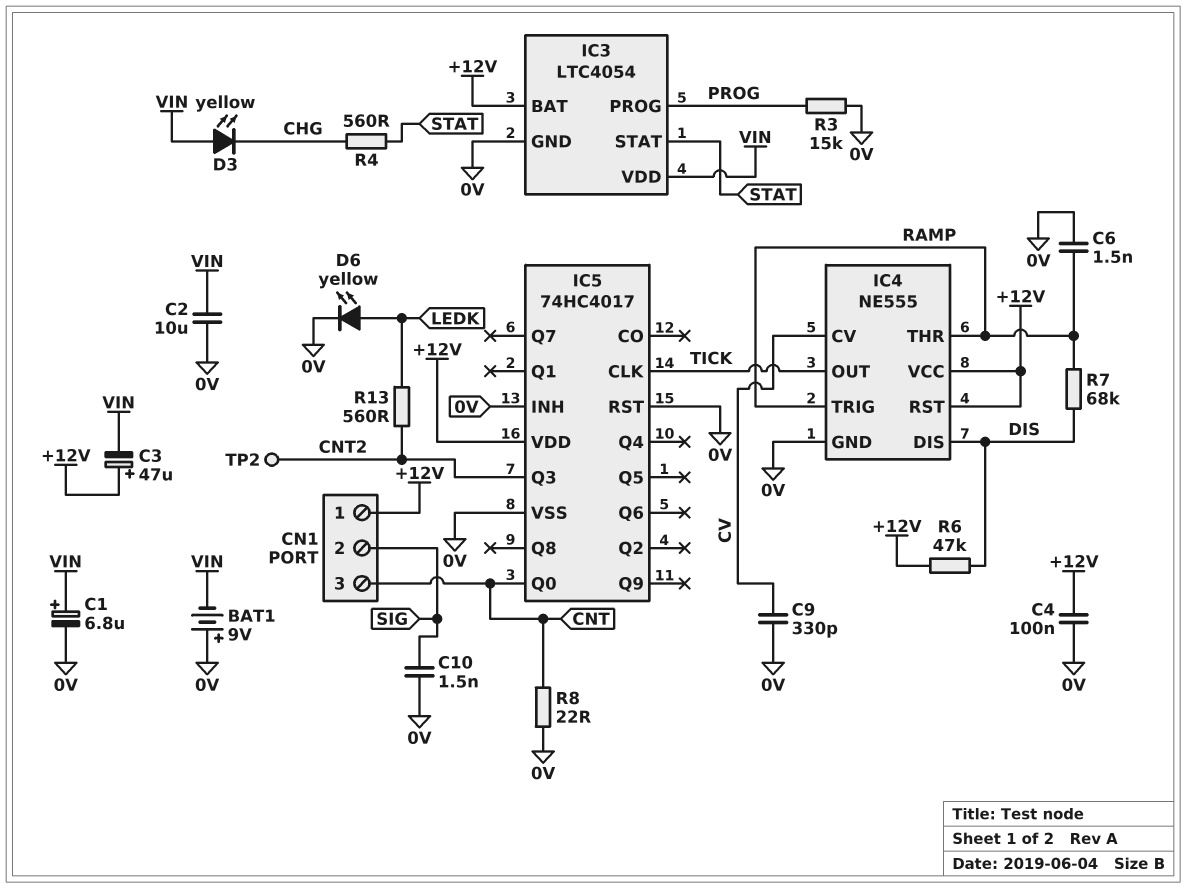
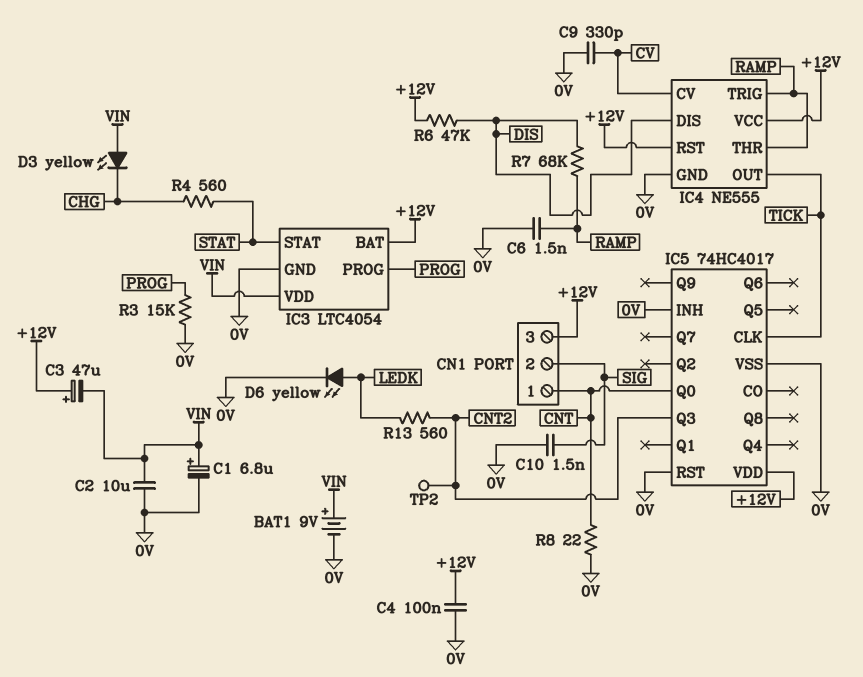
BAT1: 9V (plus 0V, minus VIN) -> 9V (plus VIN, minus 0V)
CN1 pin 1: +12V -> CNT
CN1 pin 3: CNT -> +12V

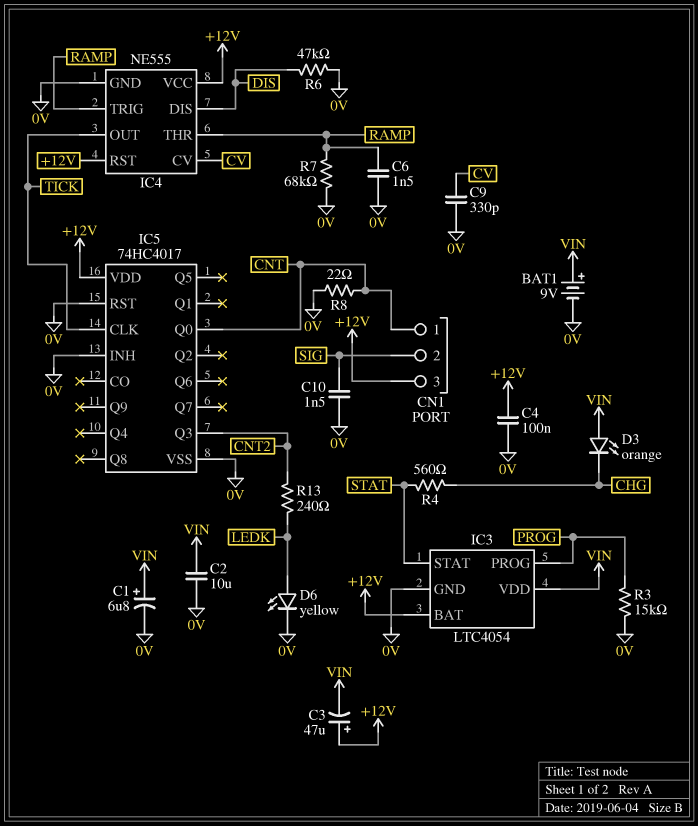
D3: LED yellow (A VIN, K CHG) -> LED orange (A VIN, K CHG)
R6: 47k (+12V, DIS) -> 47k (0V, DIS)
R7: 68k (DIS, RAMP) -> 68k (0V, RAMP)
R13: 560 (CNT2, LEDK) -> 240 (CNT2, LEDK)
TP2: test point (CNT2) -> none

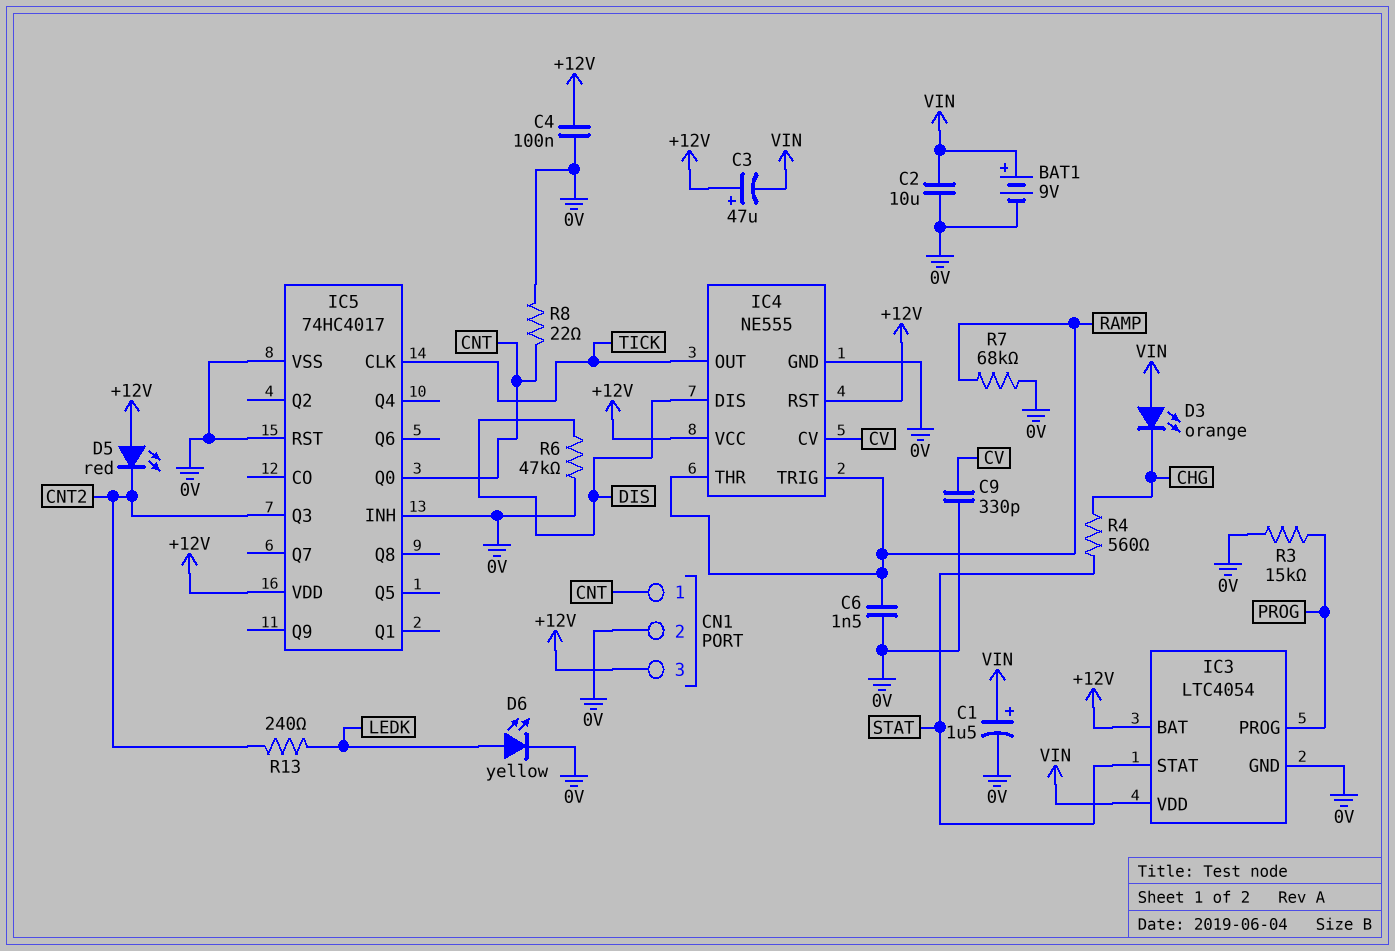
C1: 6.8uF (plus VIN, minus 0V) -> 1.5uF (plus VIN, minus 0V)
C10: 1.5nF (0V, SIG) -> none
CN1 pin 2: SIG -> 0V
D5: none -> LED red (A +12V, K CNT2)

